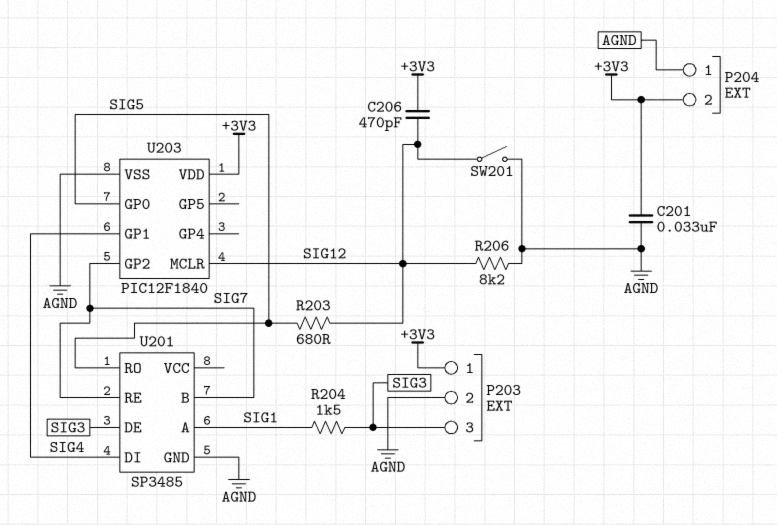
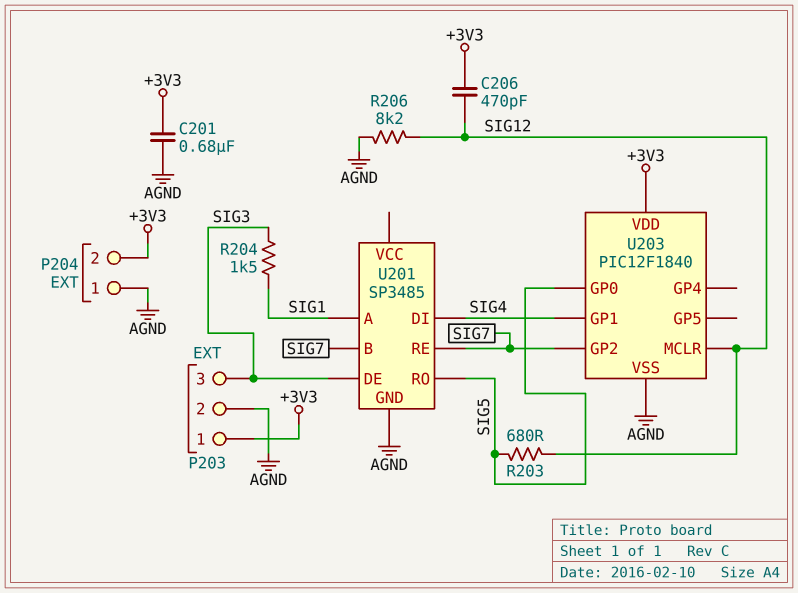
C201: 33nF (+3V3, AGND) -> 680nF (+3V3, AGND)
SW201: switch (AGND, SIG12) -> none

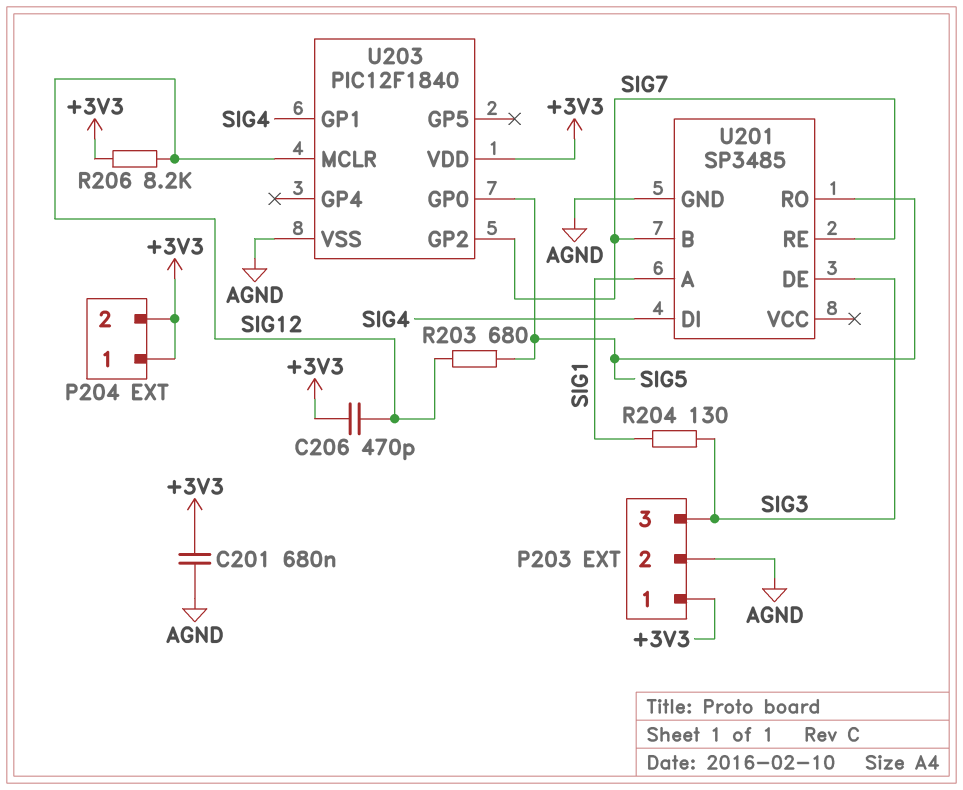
P204 pin 1: AGND -> +3V3
R204: 1.5k (SIG1, SIG3) -> 130 (SIG1, SIG3)
R206: 8.2k (AGND, SIG12) -> 8.2k (+3V3, SIG12)

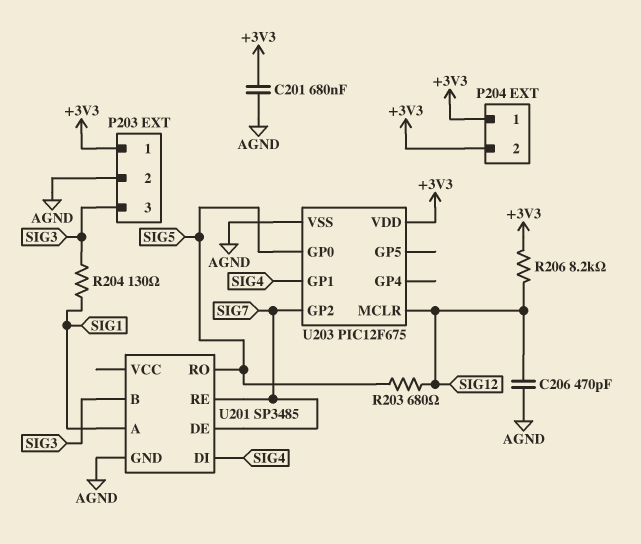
C206: 470pF (+3V3, SIG12) -> 470pF (AGND, SIG12)
U201 pin B: SIG7 -> SIG3
U201 pin DE: SIG3 -> SIG7
U203: PIC12F1840 -> PIC12F675

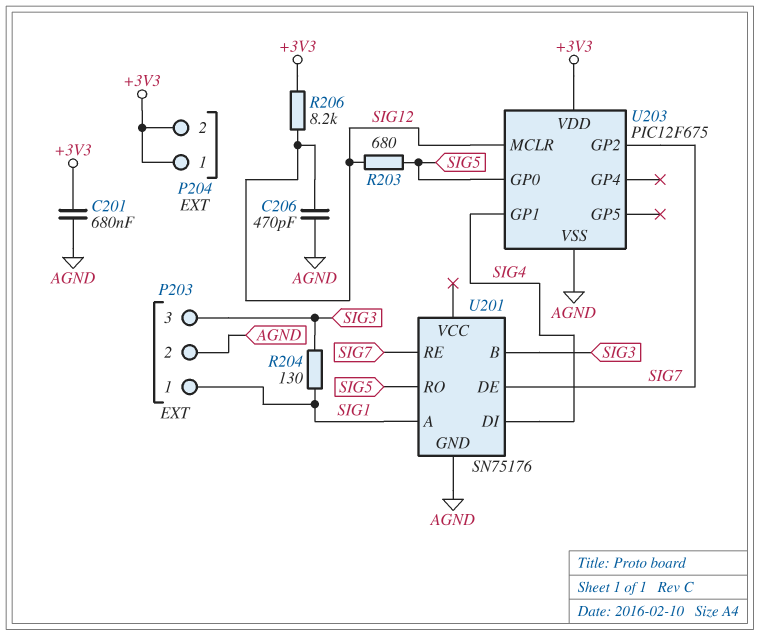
P203 pin 1: +3V3 -> SIG1
U201: SP3485 -> SN75176

